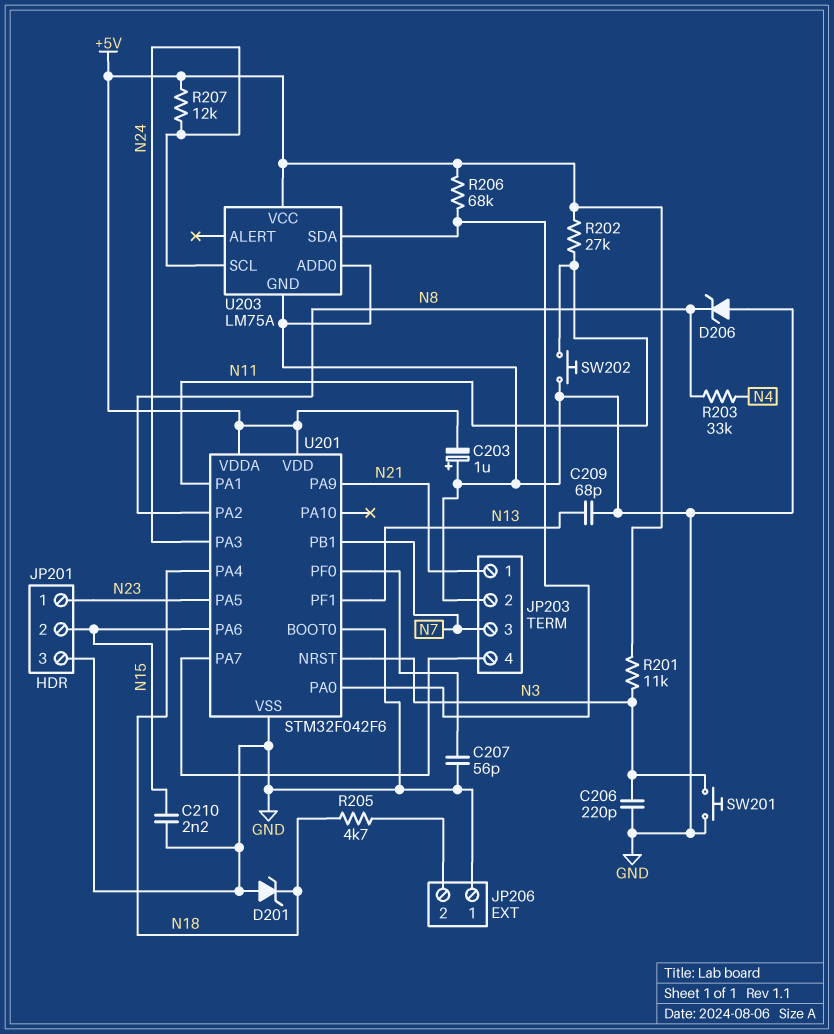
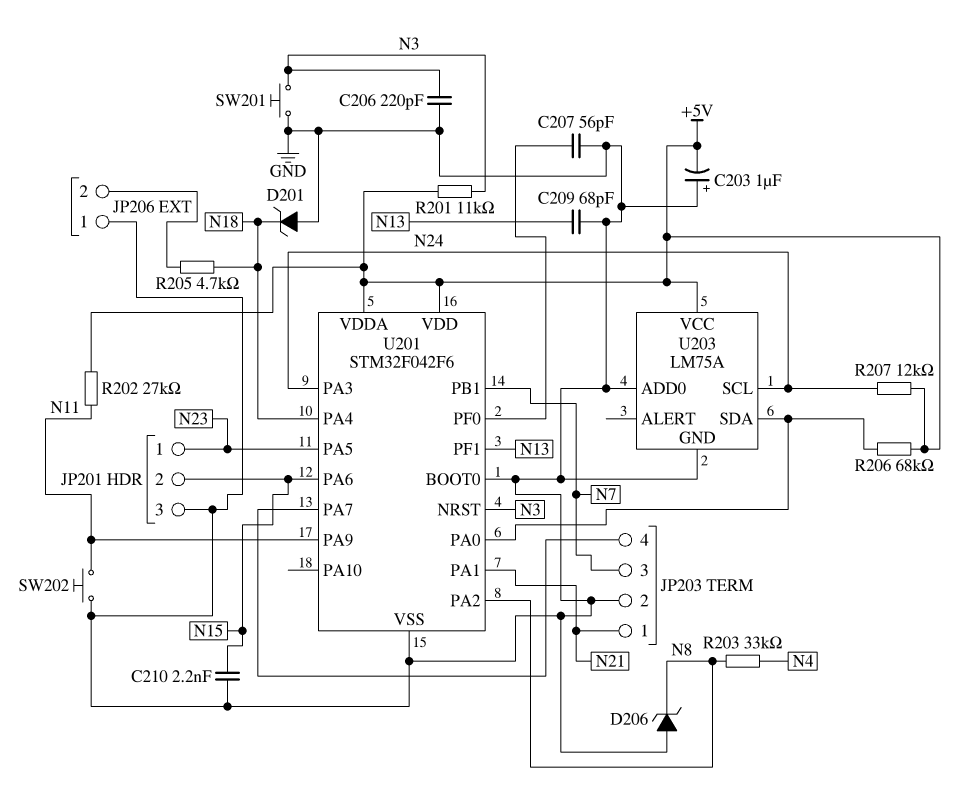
U201 pin PA1: N11 -> N21
U201 pin PA9: N21 -> N11

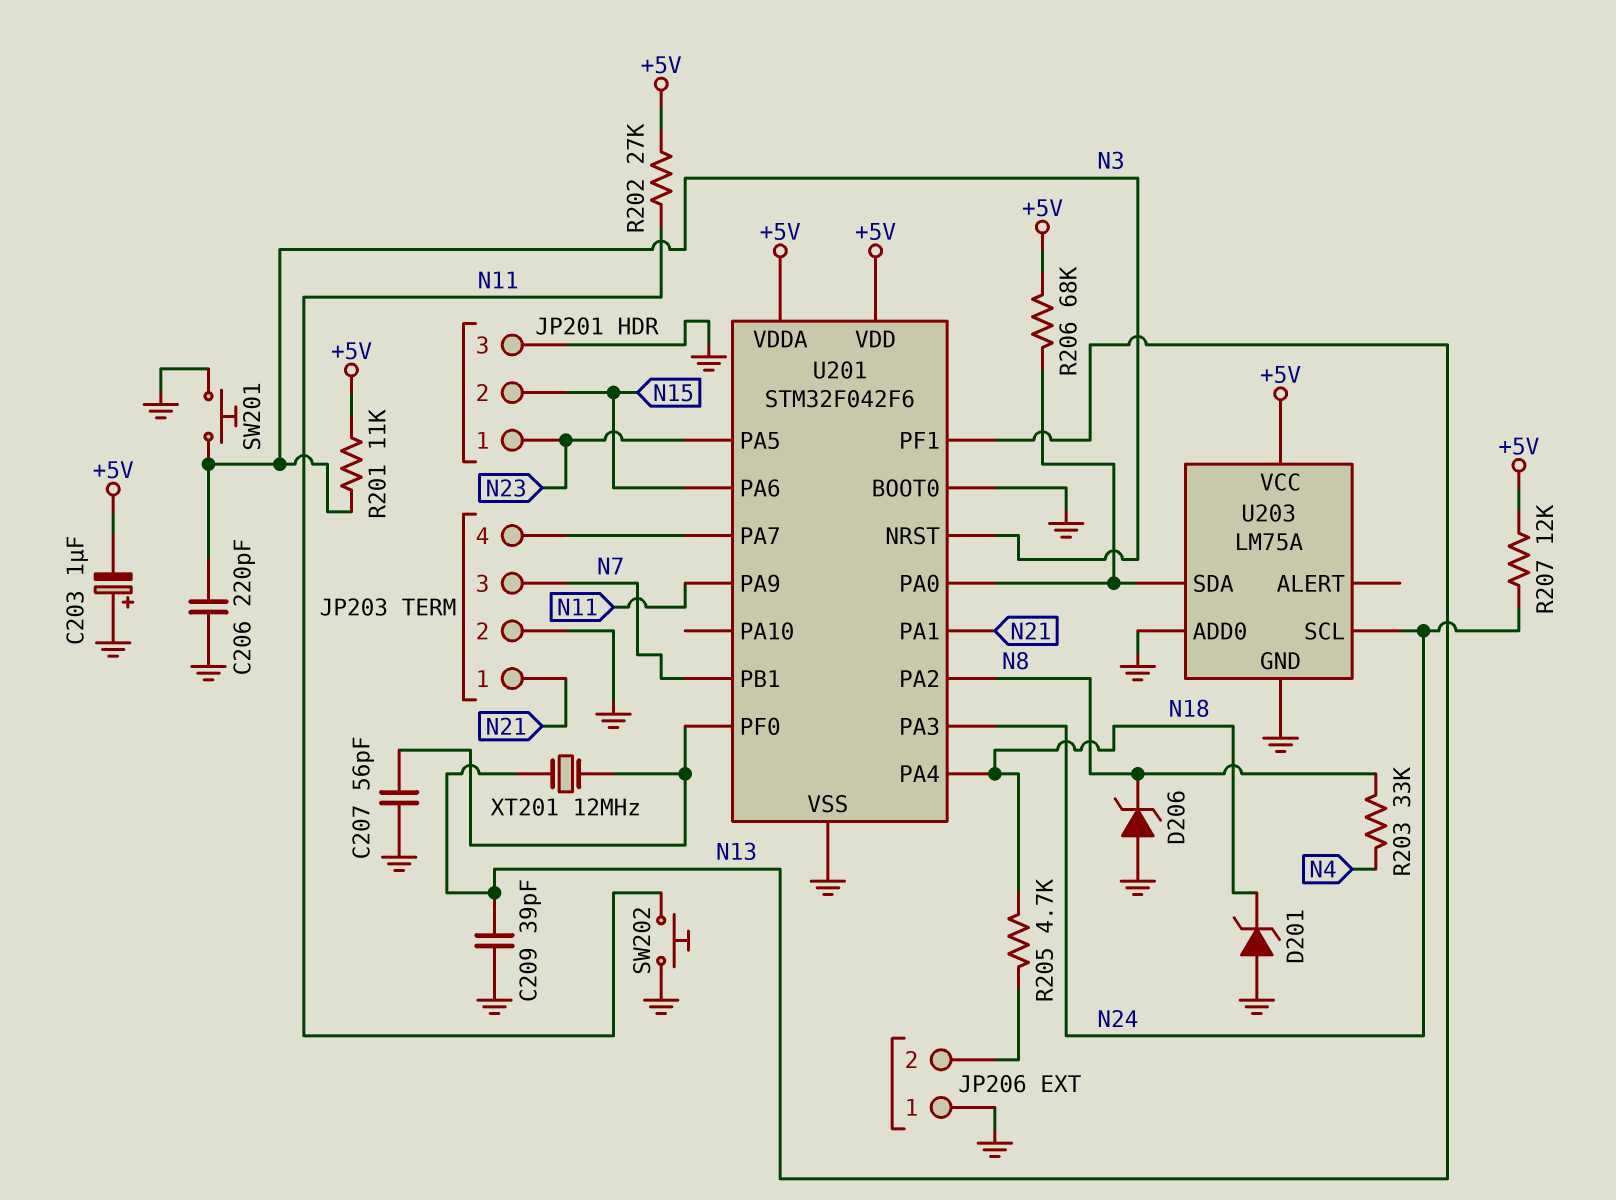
C209: 68pF (GND, N13) -> 39pF (GND, N13)
C210: 2.2nF (GND, N15) -> none
XT201: none -> 12MHz (N13, U201/PF0)

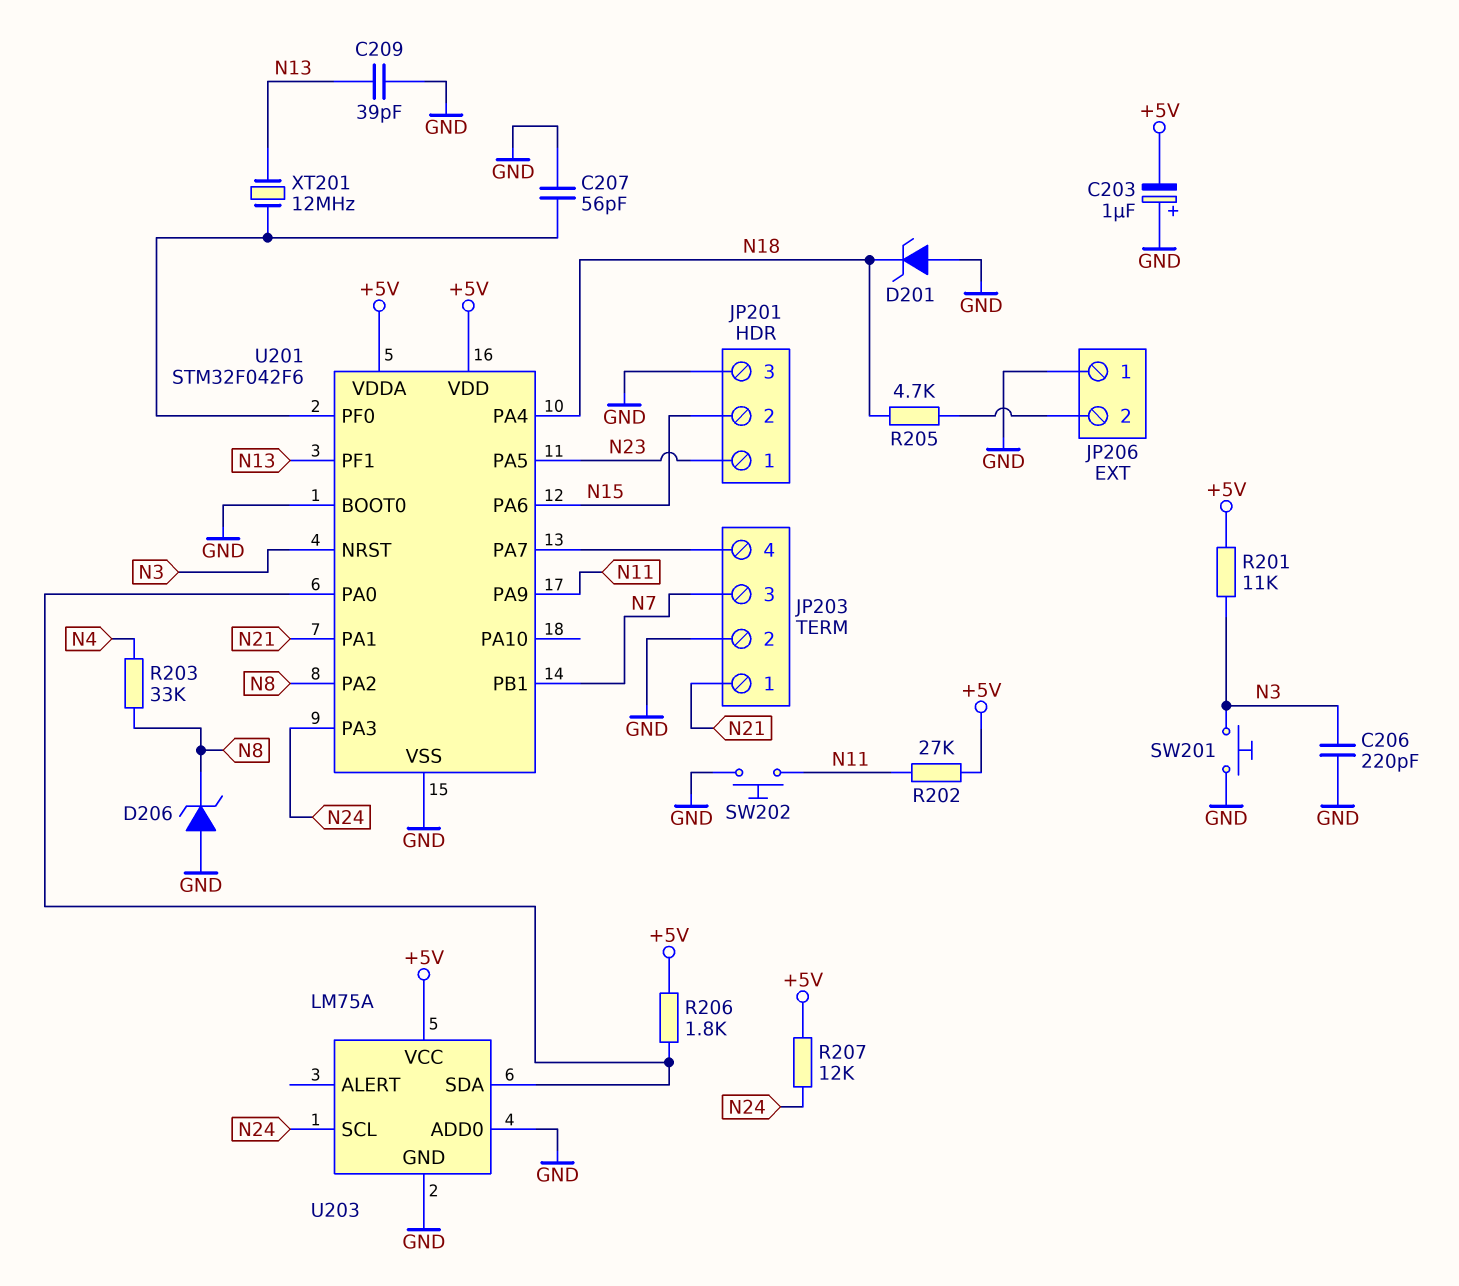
R206: 68k (+5V, U201/PA0) -> 1.8k (+5V, U201/PA0)

